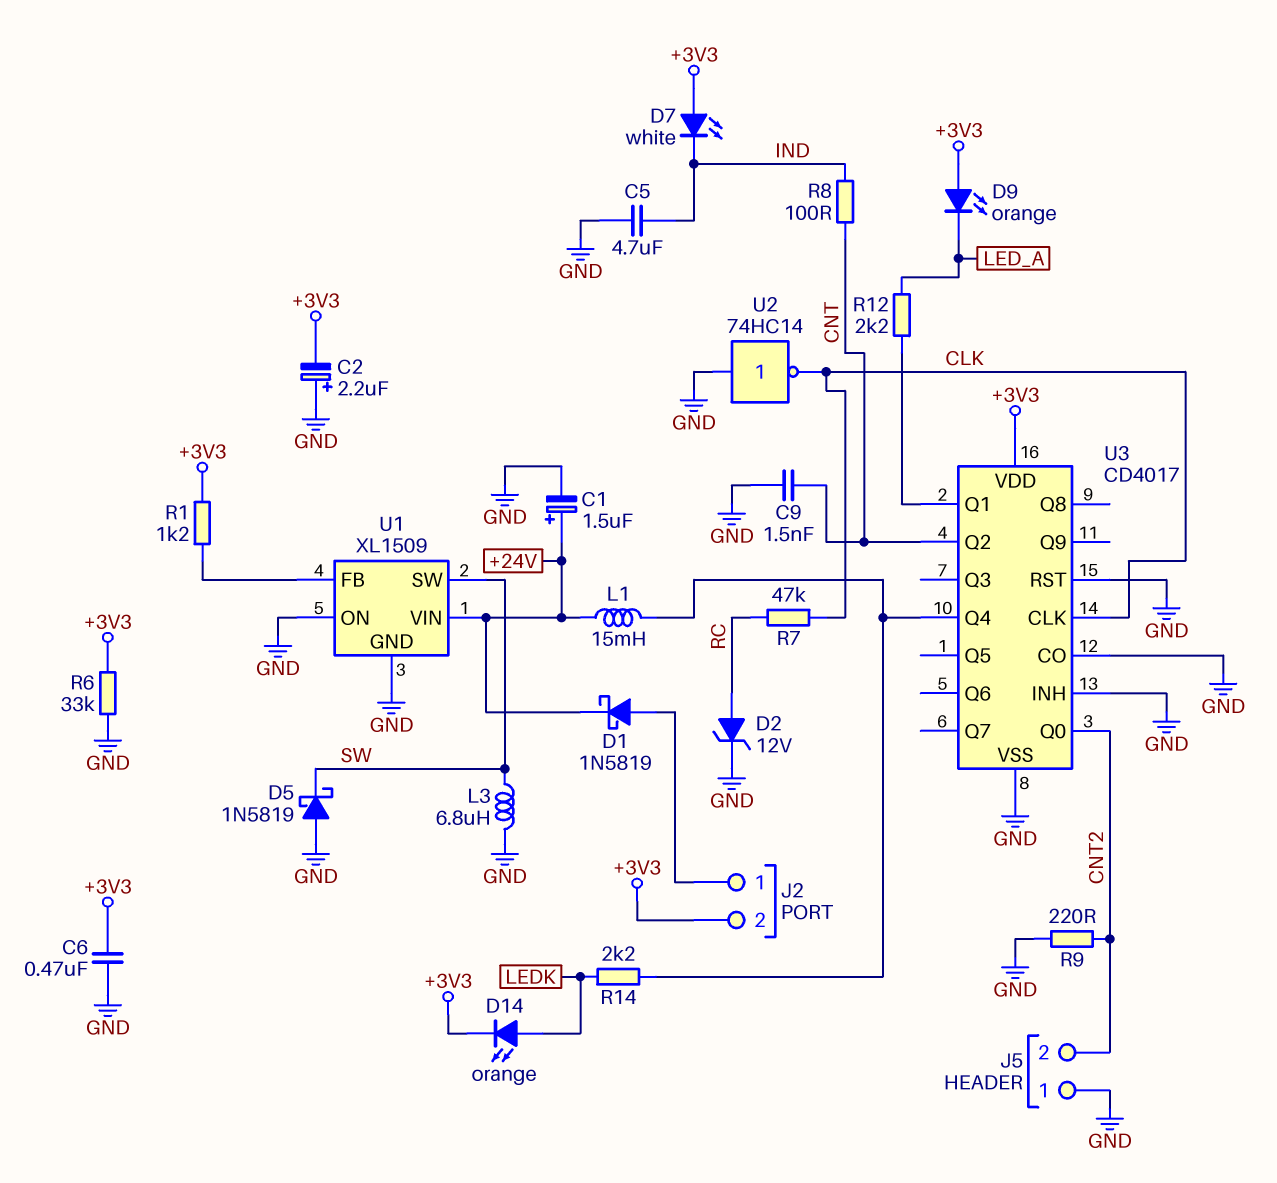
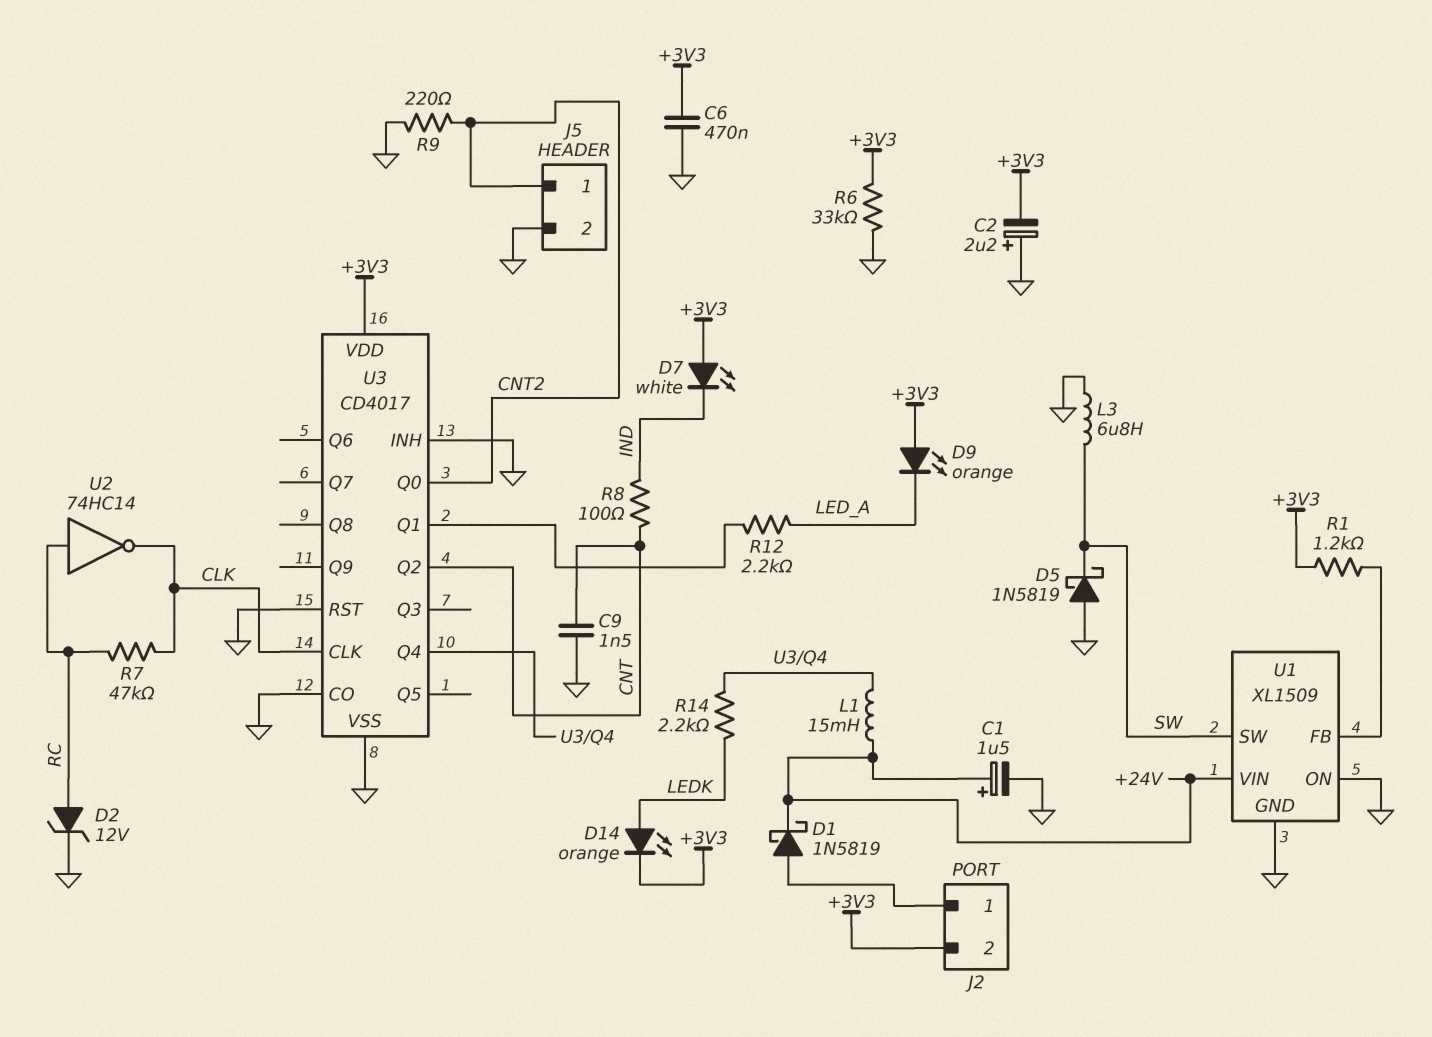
C5: 4.7uF (GND, IND) -> none
J5 pin 1: GND -> CNT2
J5 pin 2: CNT2 -> GND
U2: NOT 74HC14 (in GND, out CLK) -> NOT 74HC14 (in RC, out CLK)

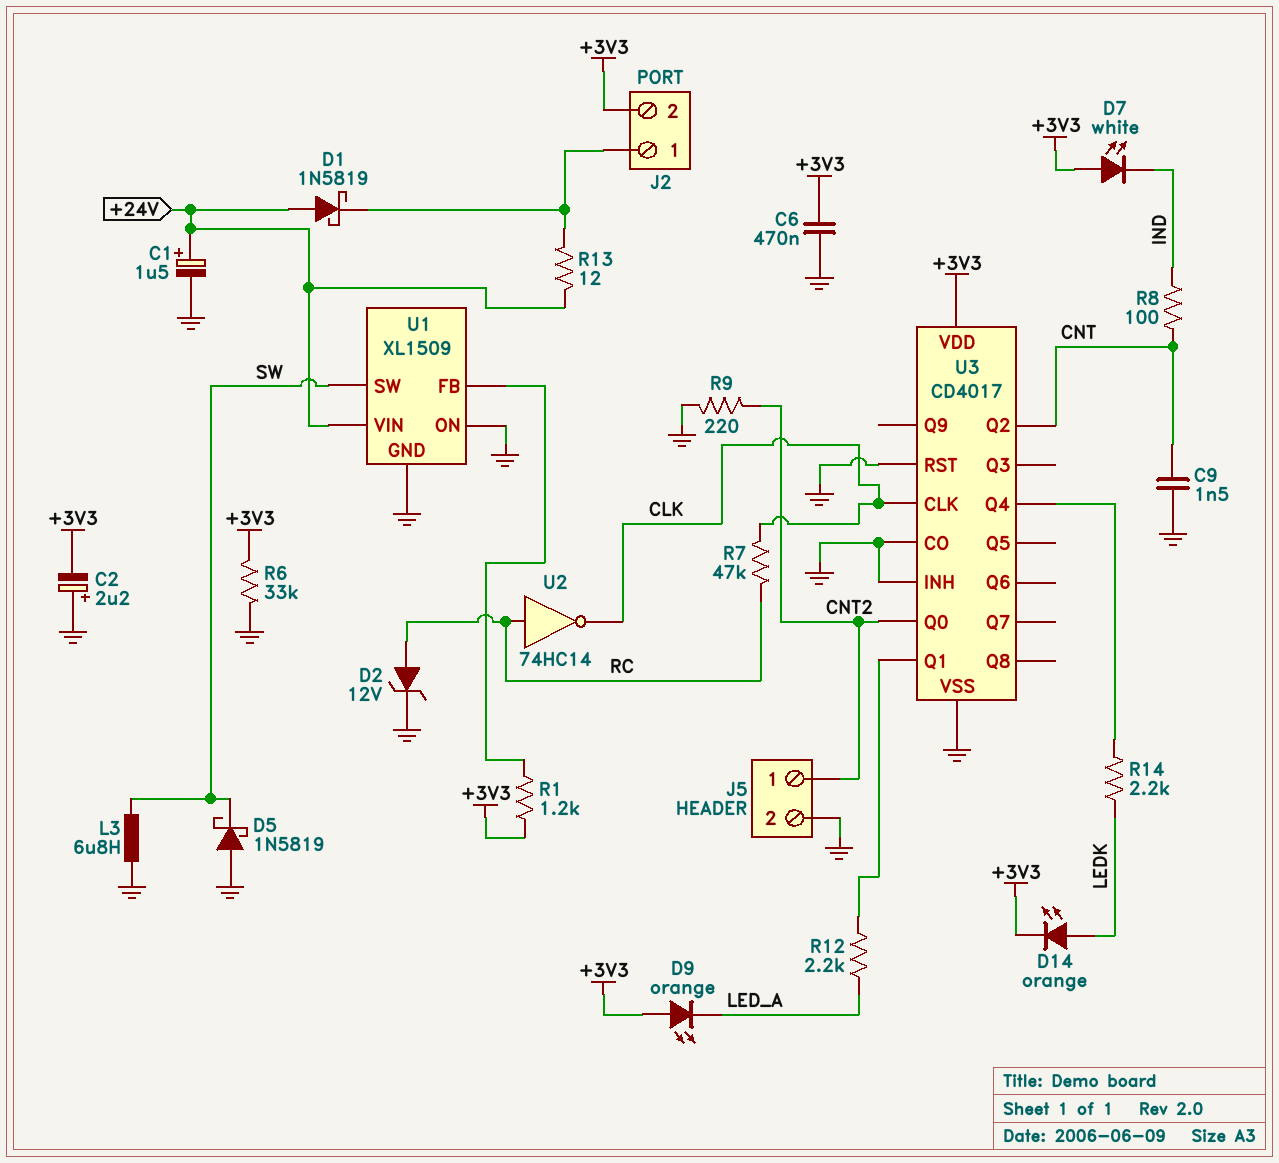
D1: schottky 1N5819 (A J2/1, K +24V) -> schottky 1N5819 (A +24V, K J2/1)
L1: 15mH (+24V, U3/Q4) -> none
R13: none -> 12 (+24V, J2/1)

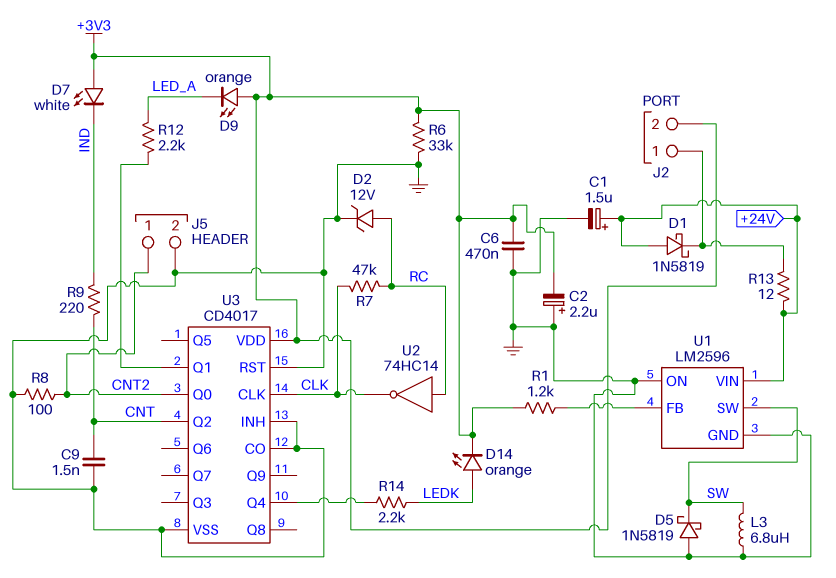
R8: 100 (CNT, IND) -> 100 (CNT2, GND)
R9: 220 (CNT2, GND) -> 220 (CNT, IND)
U1: XL1509 -> LM2596

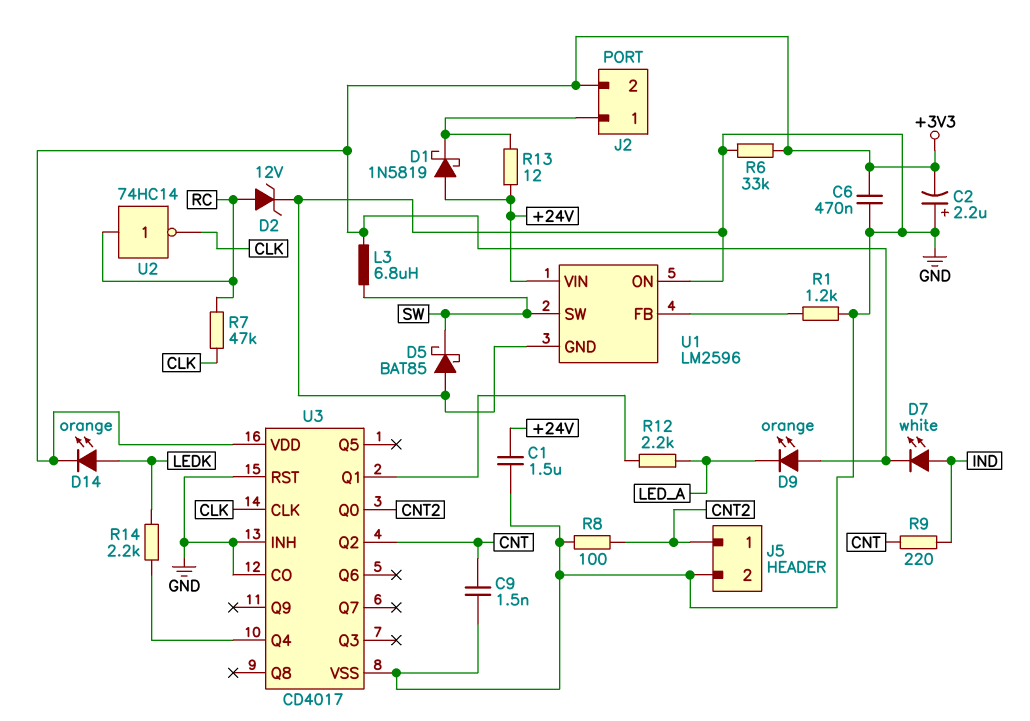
C1: 1.5uF (plus +24V, minus GND) -> 1.5uF (+24V, GND)
D5: schottky 1N5819 (A GND, K SW) -> schottky BAT85 (A GND, K SW)
D7: LED white (A +3V3, K IND) -> LED white (A IND, K +3V3)
L3: 6.8uH (GND, SW) -> 6.8uH (+3V3, SW)
R1: 1.2k (+3V3, U1/FB) -> 1.2k (GND, U1/FB)

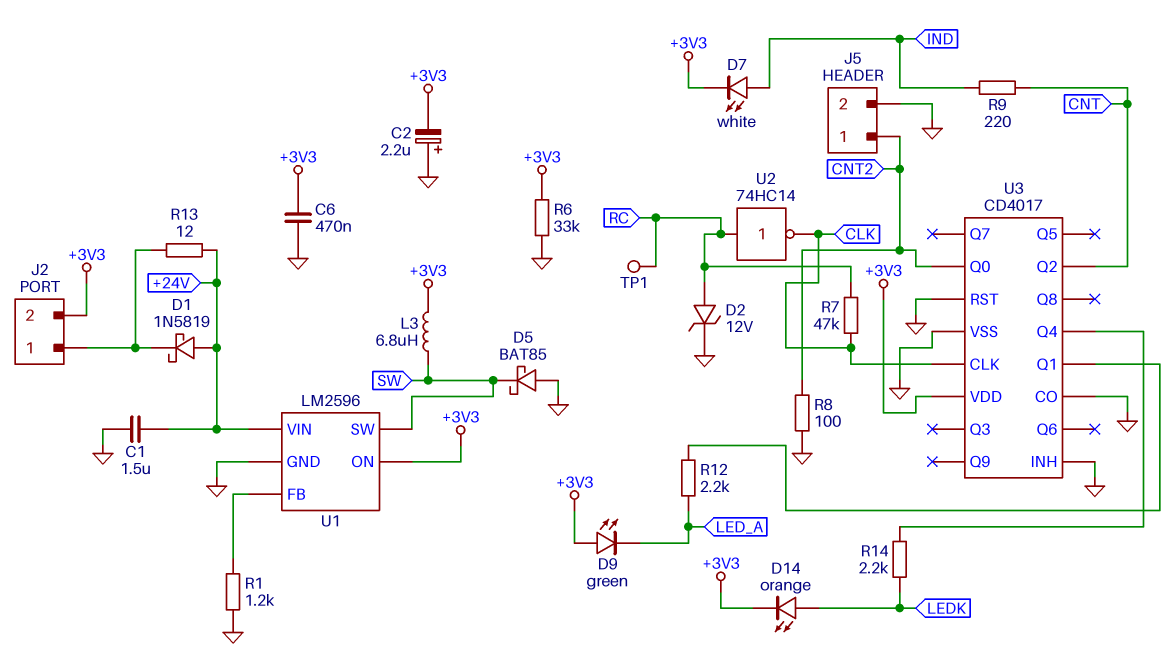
C9: 1.5nF (CNT, GND) -> none
D9: LED orange (A +3V3, K LED_A) -> LED green (A +3V3, K LED_A)
TP1: none -> test point (RC)
U1 pin ON: GND -> +3V3

